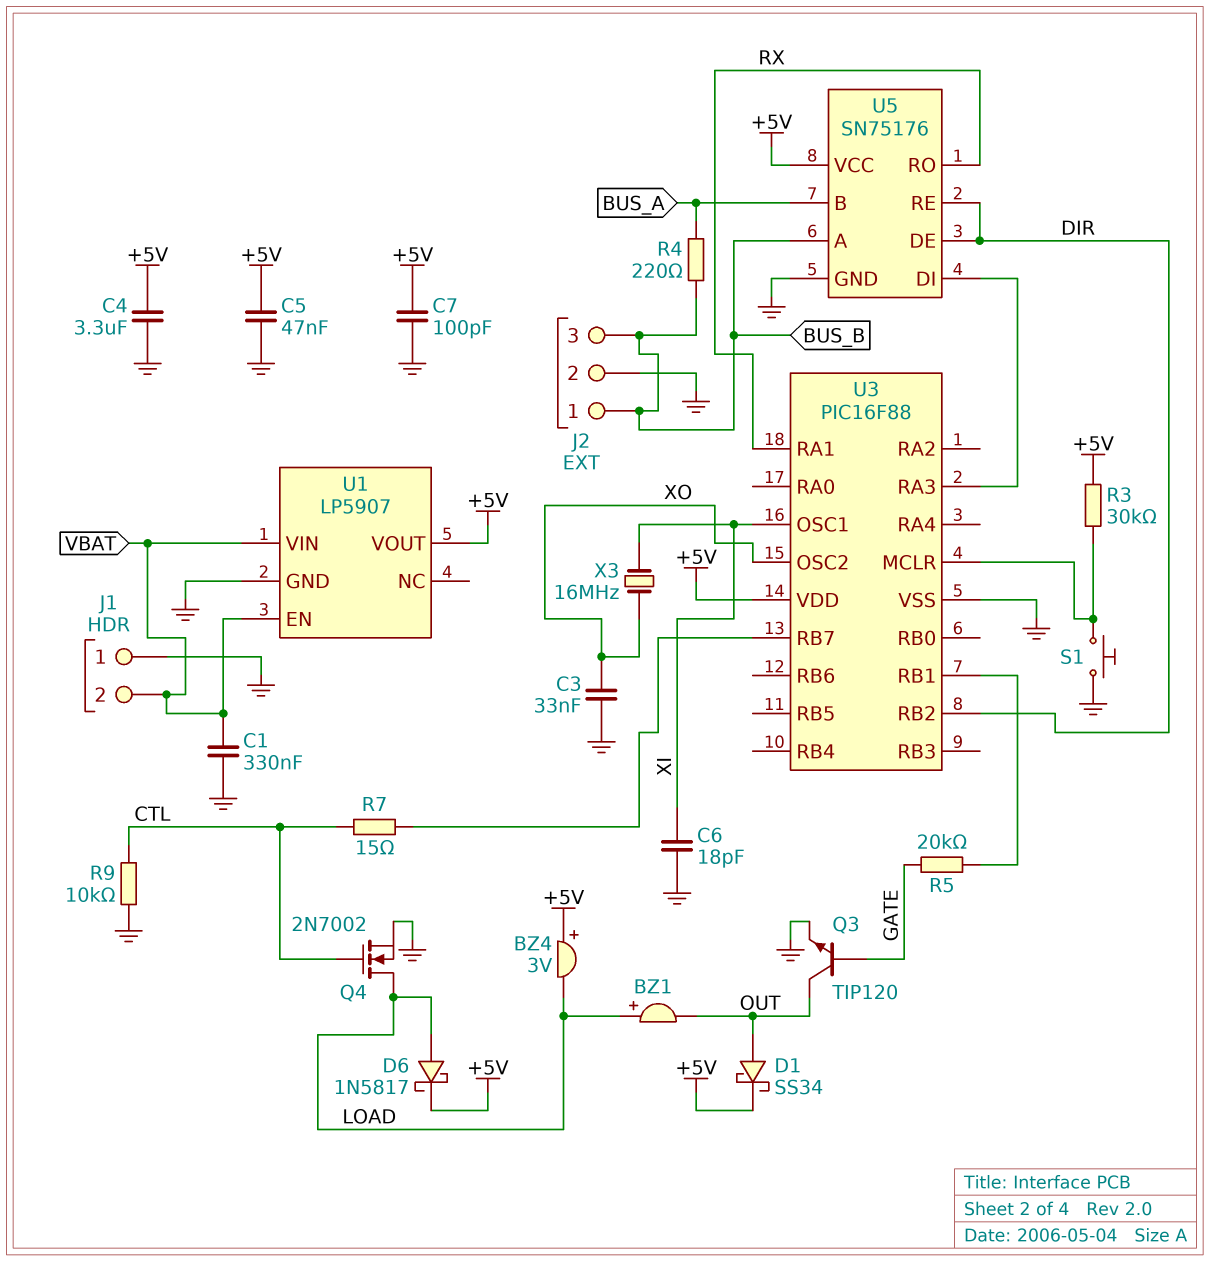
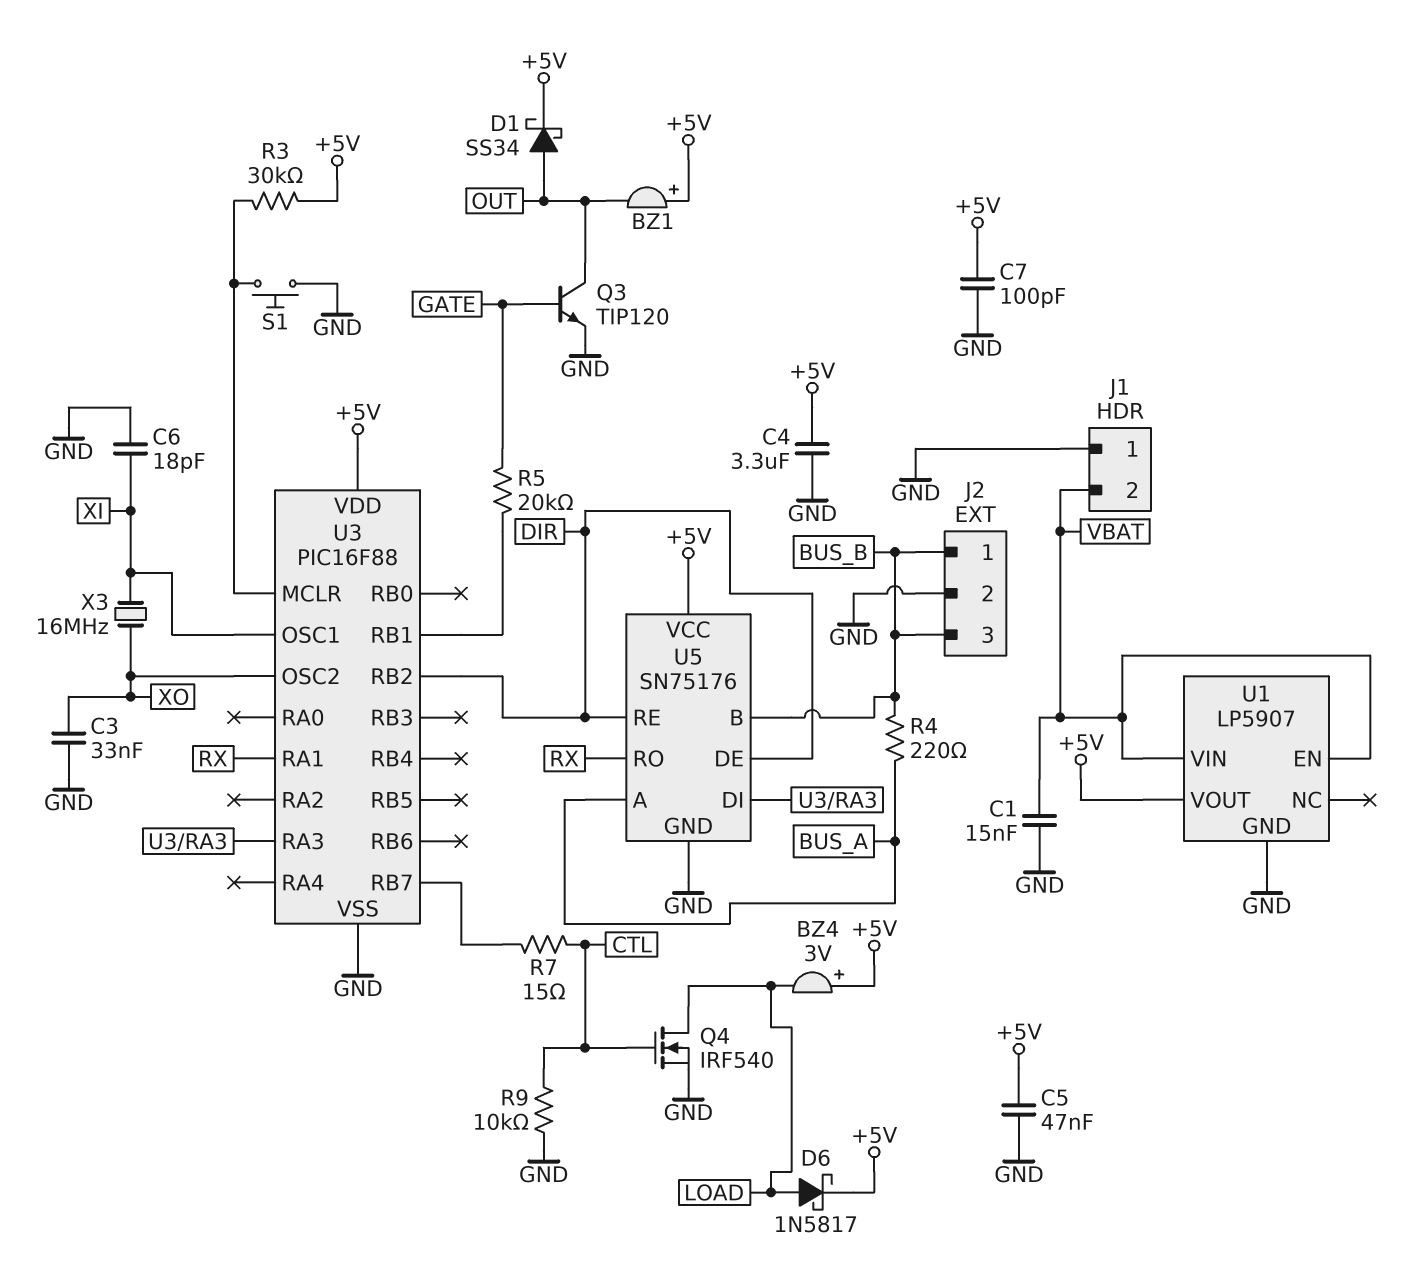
BZ1: buzzer (plus LOAD, minus OUT) -> buzzer (plus +5V, minus OUT)
C1: 330nF (GND, VBAT) -> 15nF (GND, VBAT)
Q4: NMOS 2N7002 (G CTL, D LOAD, S GND) -> NMOS IRF540 (G CTL, D LOAD, S GND)
U5 pin A: BUS_B -> BUS_A
U5 pin B: BUS_A -> BUS_B

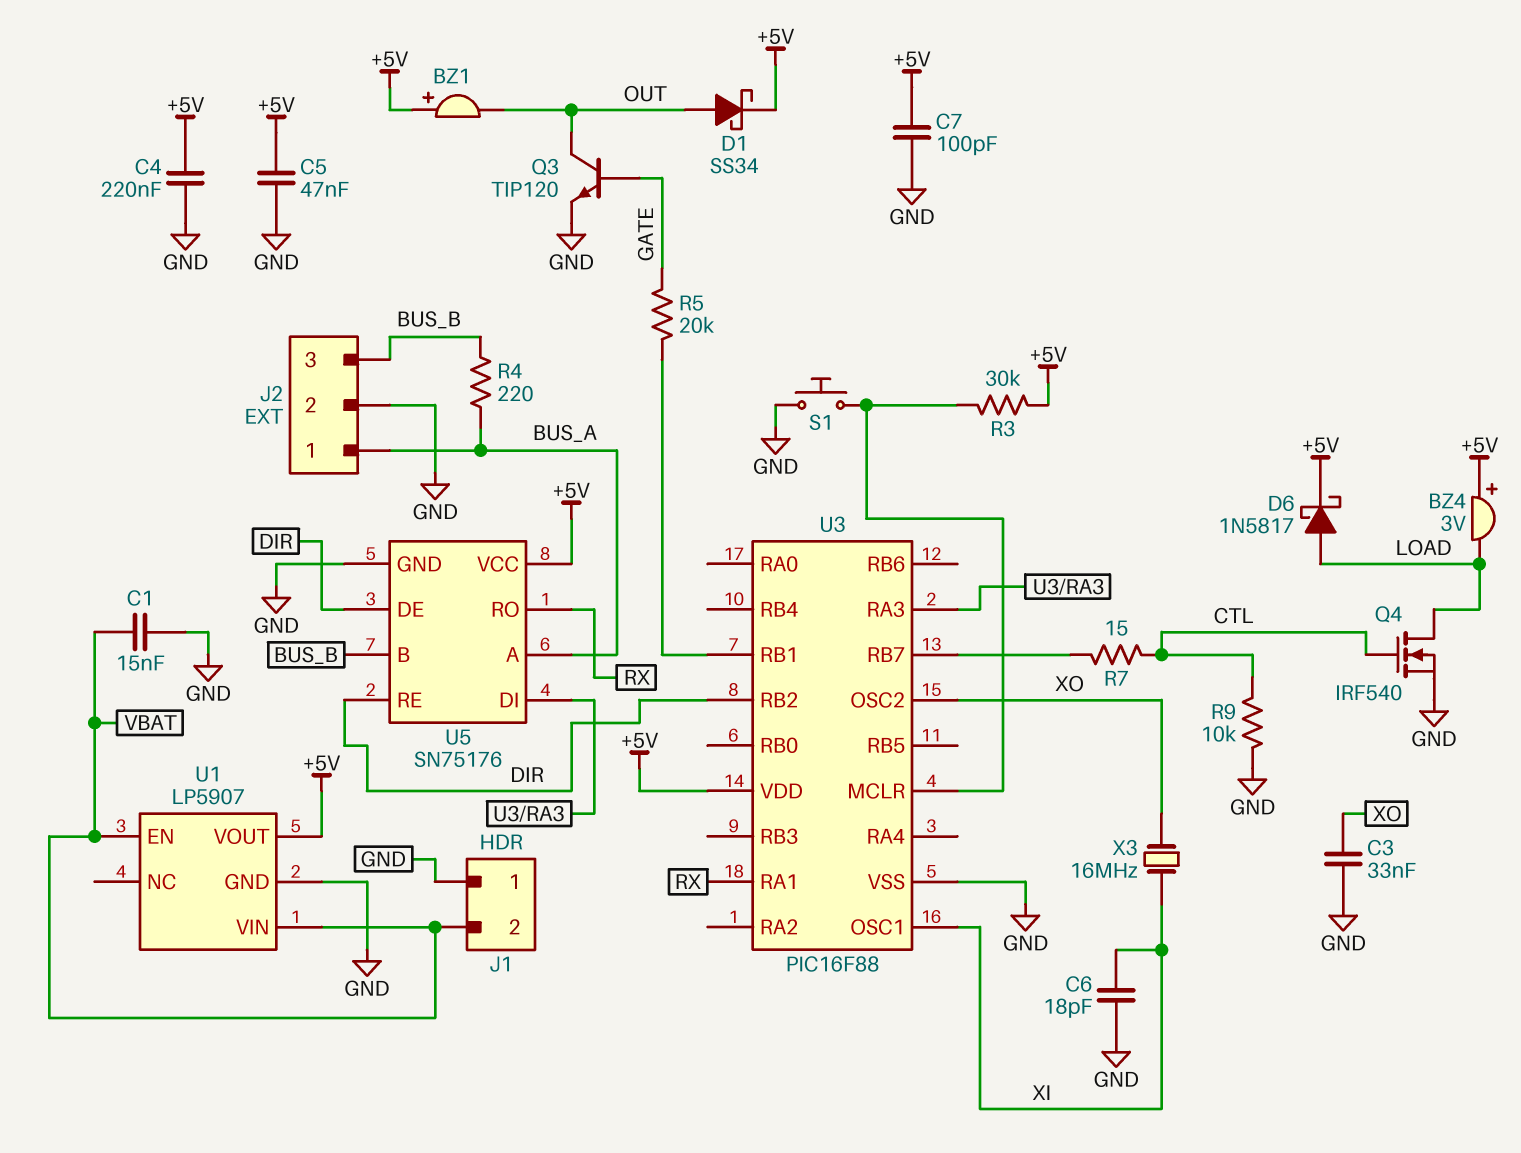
C4: 3.3uF (+5V, GND) -> 220nF (+5V, GND)
J2 pin 1: BUS_B -> BUS_A

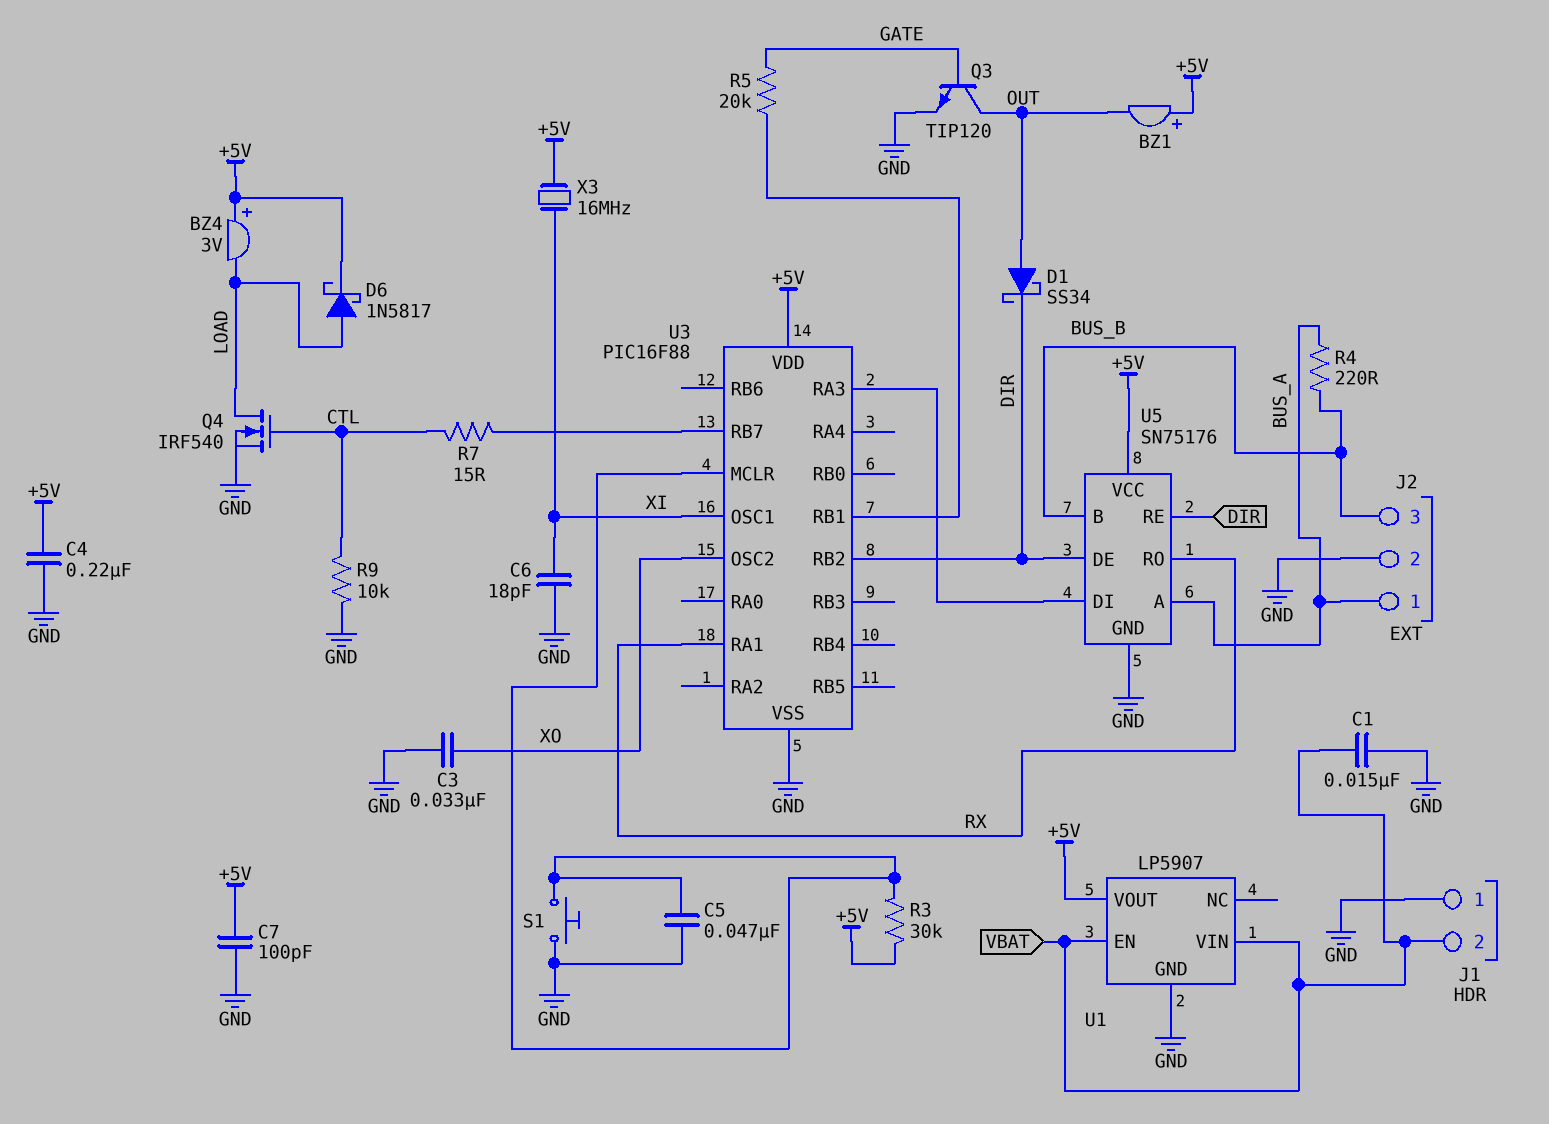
C5: 47nF (+5V, GND) -> 47nF (GND, U3/MCLR)
D1: schottky SS34 (A OUT, K +5V) -> schottky SS34 (A OUT, K DIR)
X3: 16MHz (XI, XO) -> 16MHz (+5V, XI)

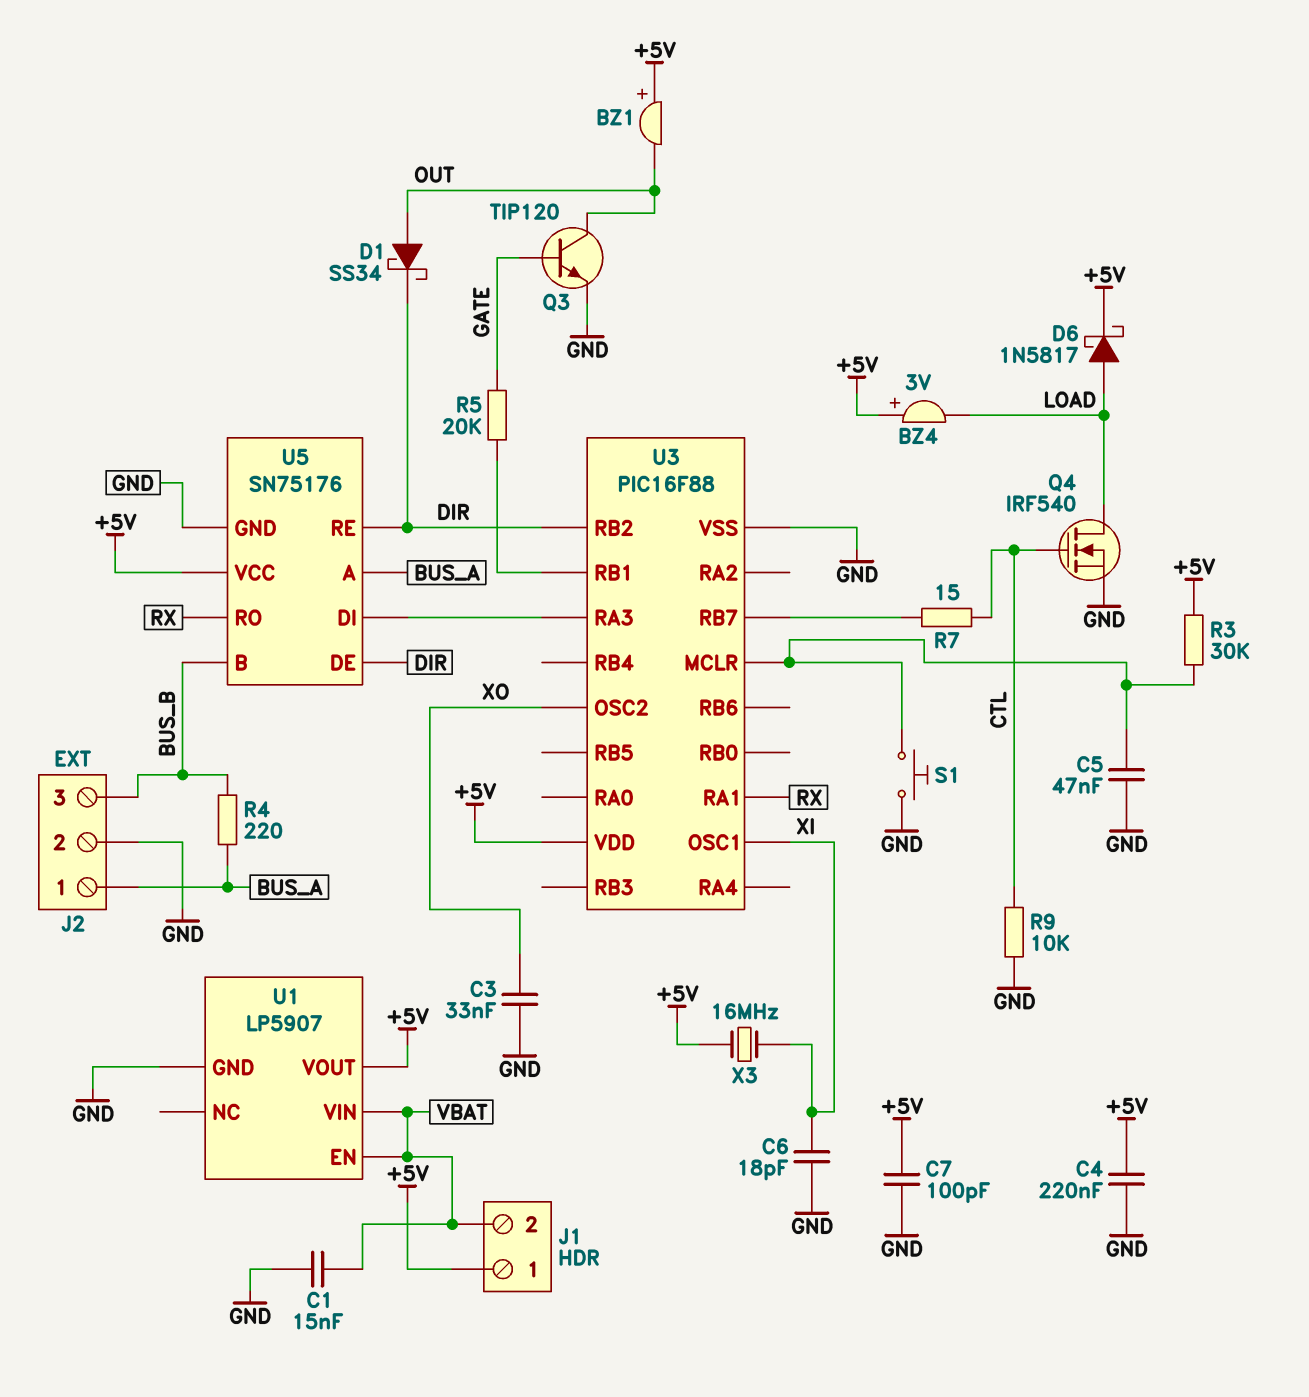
J1 pin 1: GND -> +5V

